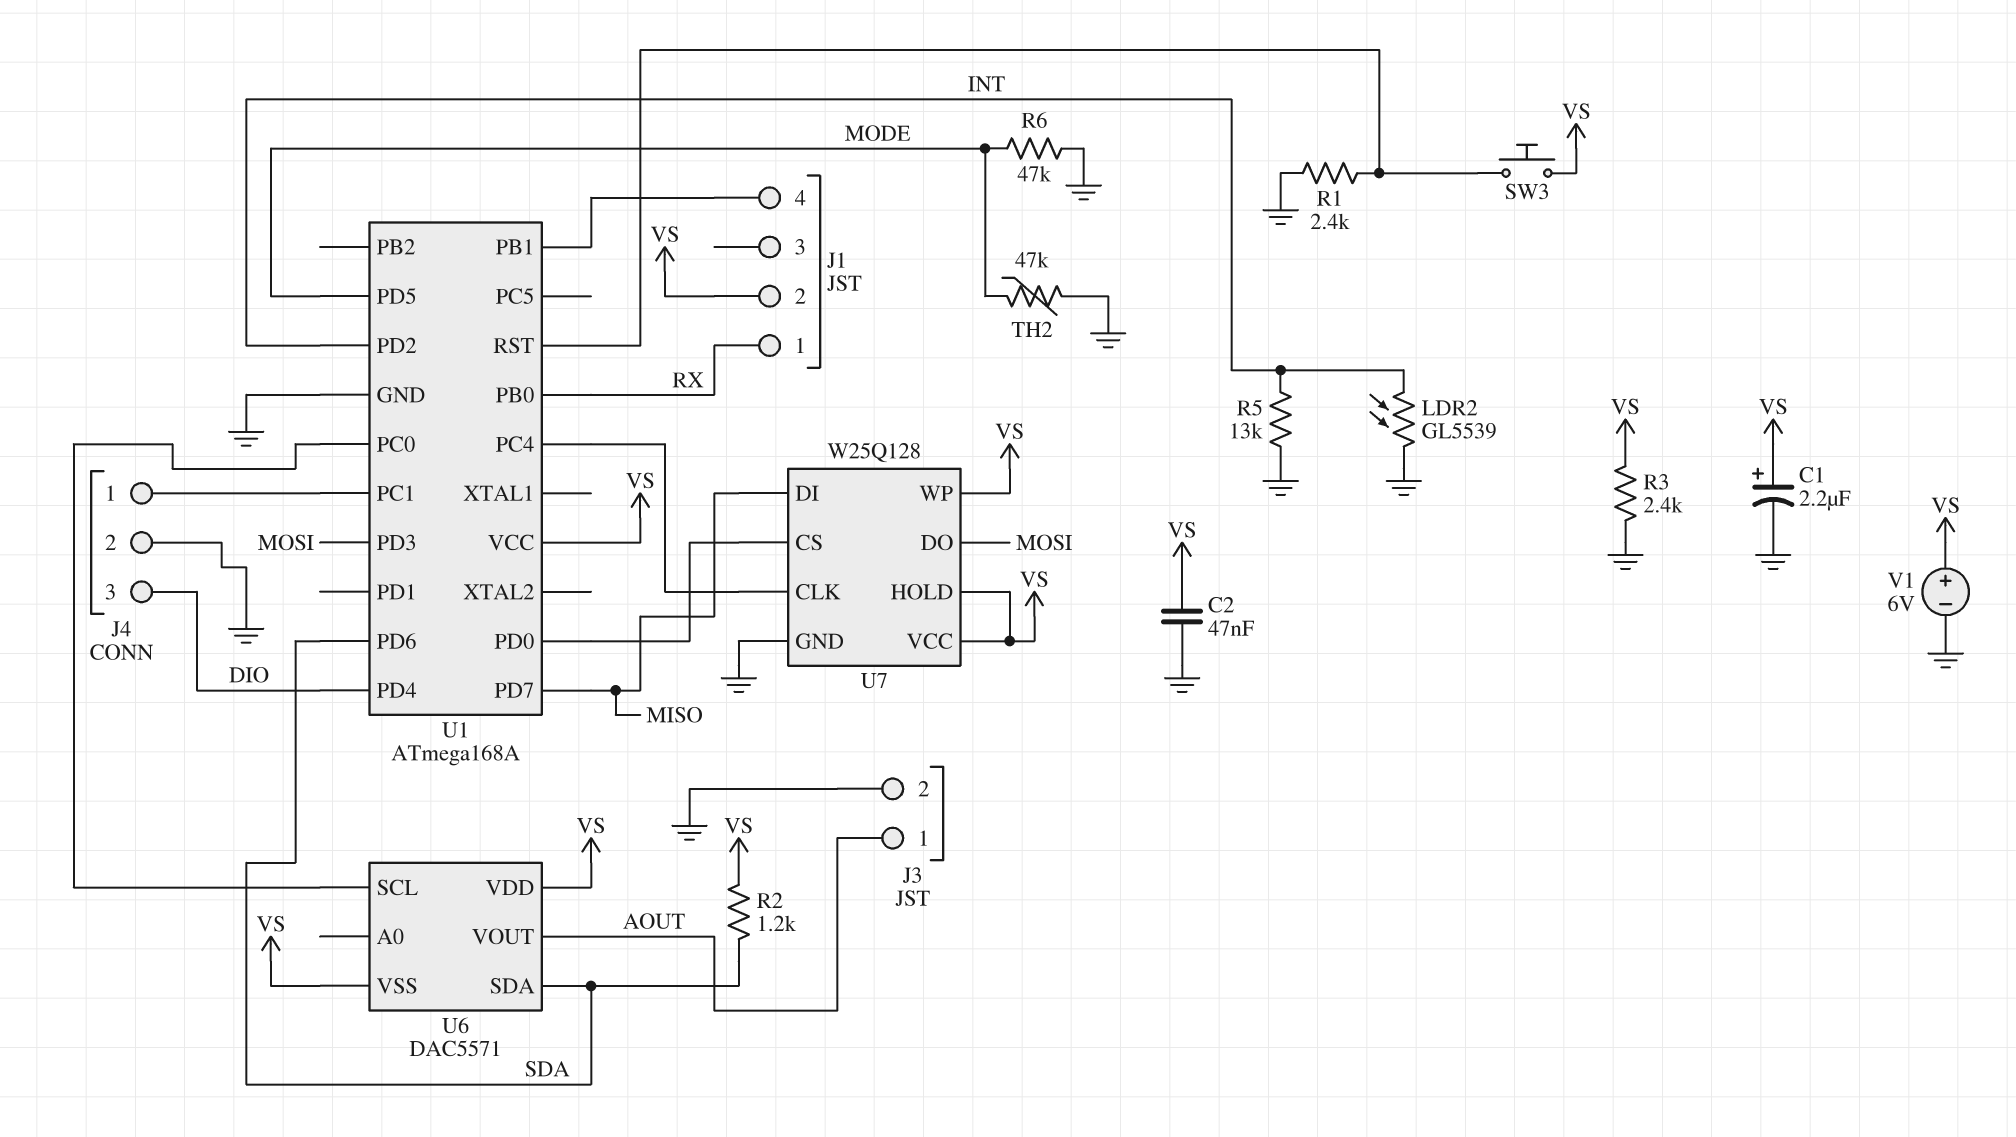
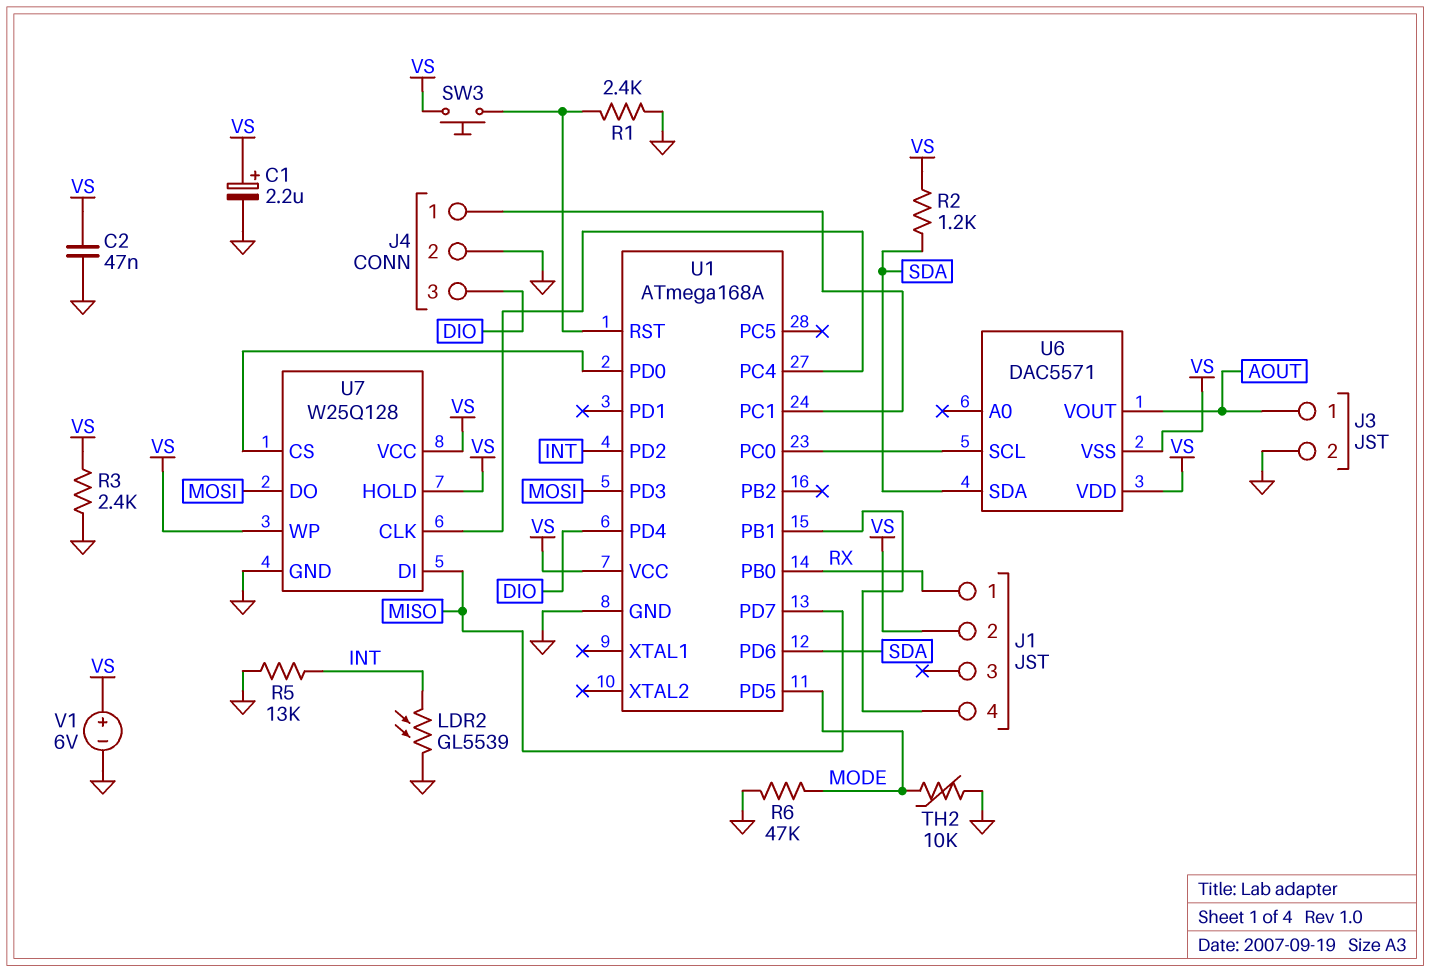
TH2: 47k (GND, MODE) -> 10k (GND, MODE)

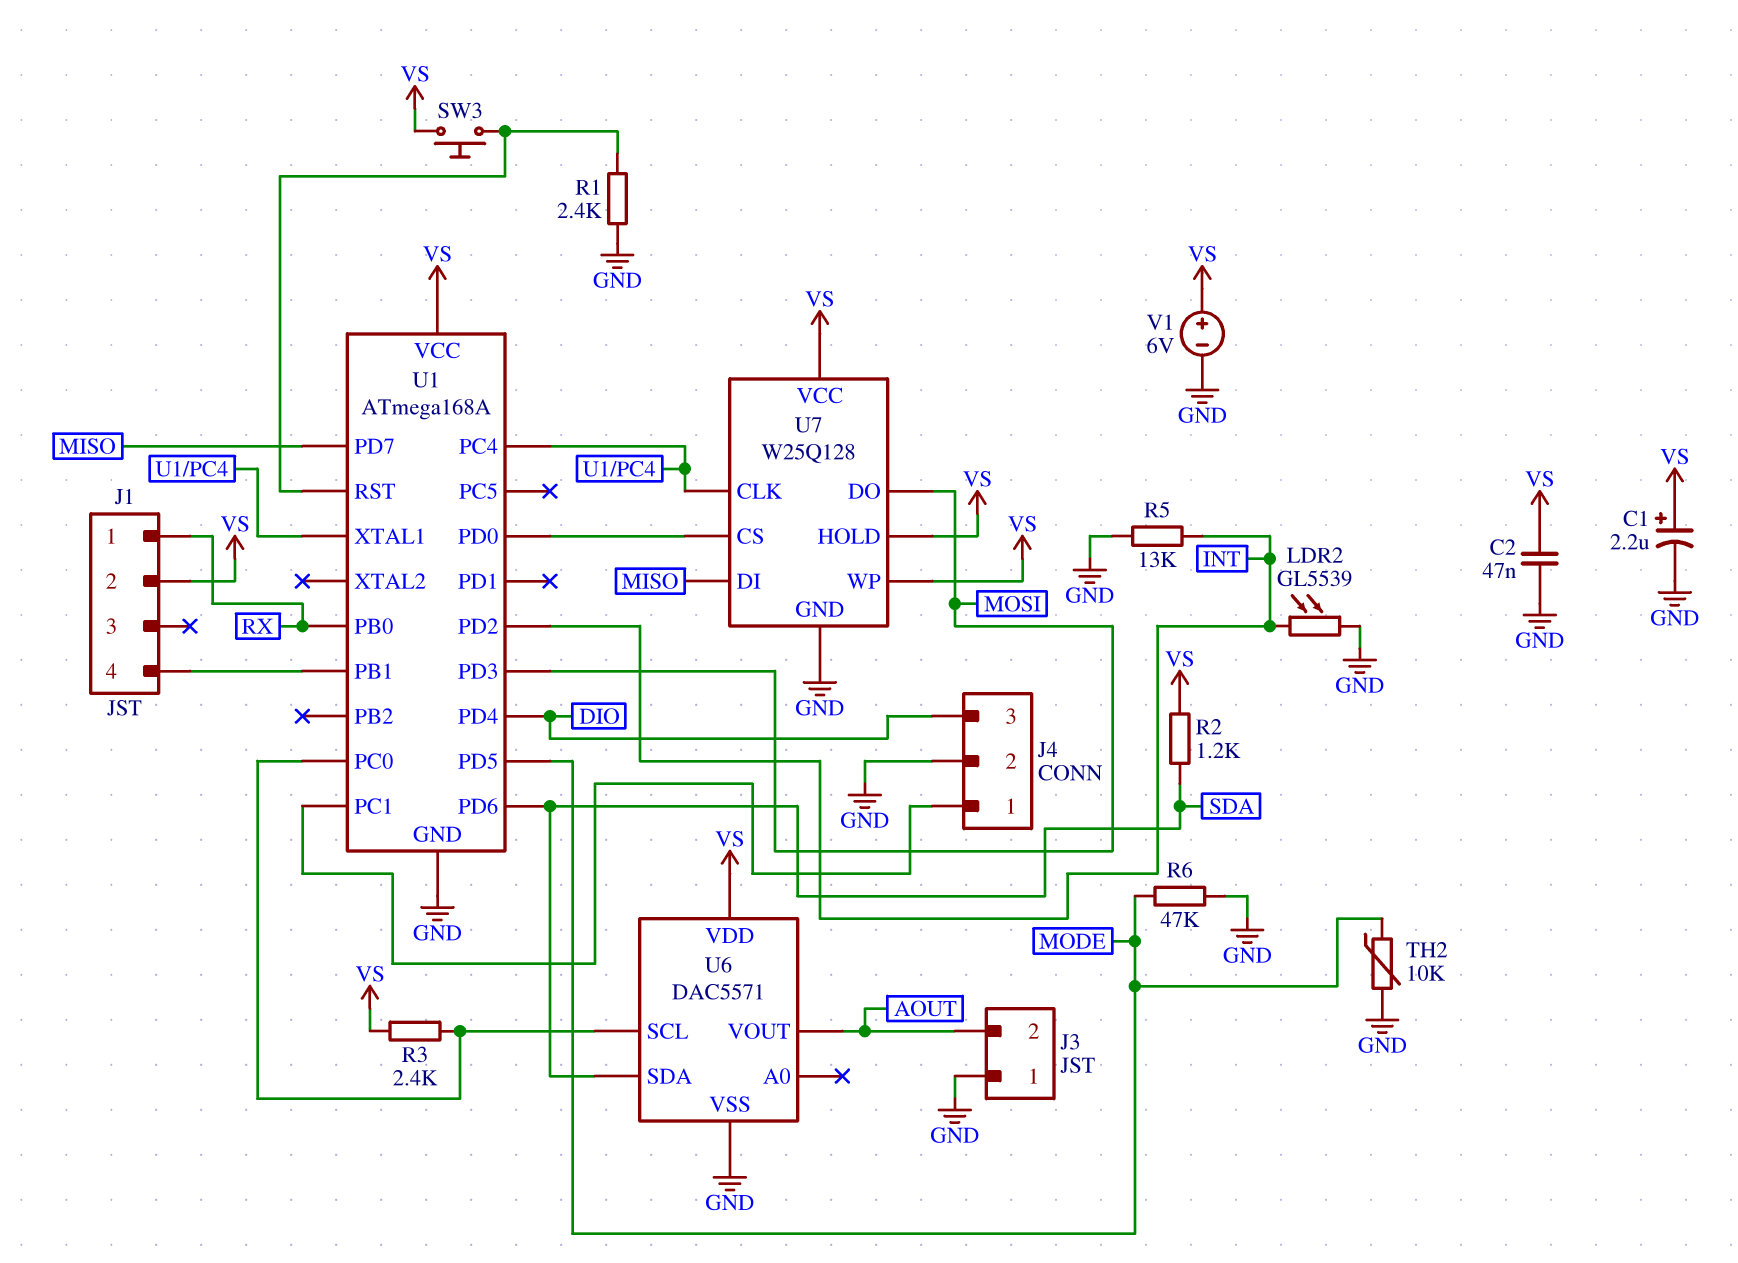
J3 pin 1: AOUT -> GND
J3 pin 2: GND -> AOUT
R3: 2.4k (GND, VS) -> 2.4k (U1/PC0, VS)
U1 pin XTAL1: none -> U1/PC4
U6 pin VSS: VS -> GND

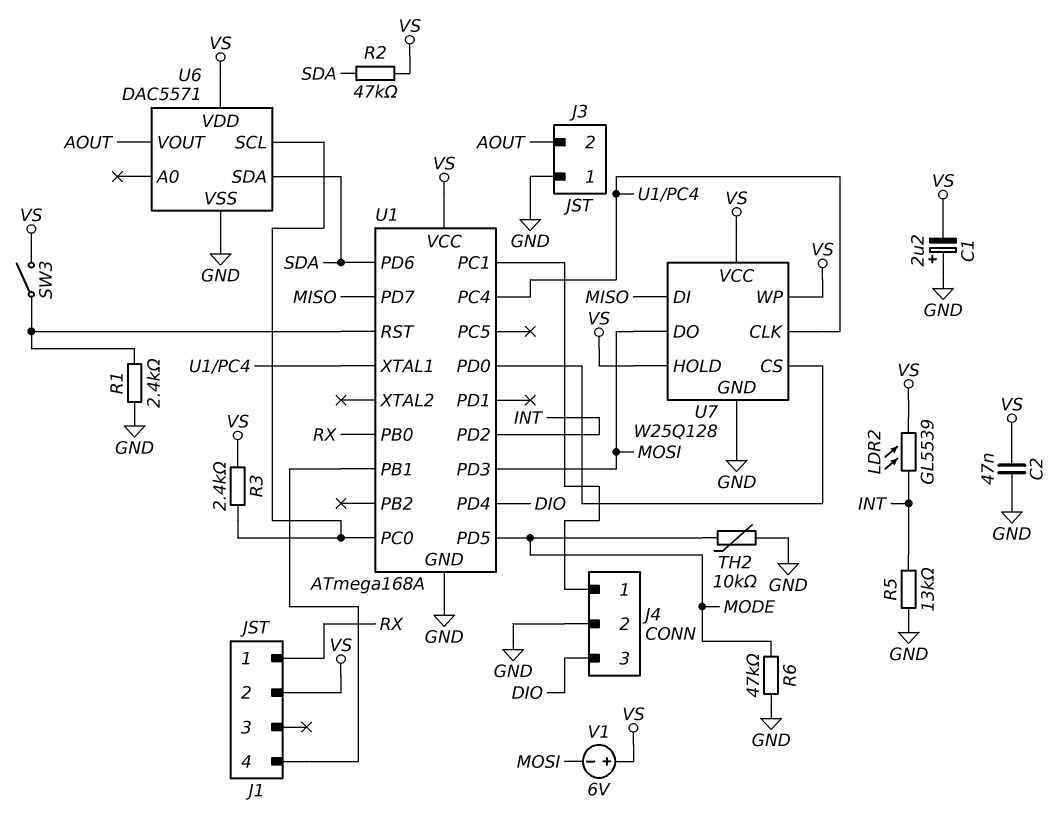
C1: 2.2uF (plus VS, minus GND) -> 2.2uF (plus GND, minus VS)
LDR2: GL5539 (GND, INT) -> GL5539 (INT, VS)
R2: 1.2k (SDA, VS) -> 47k (SDA, VS)
SW3: button (U1/RST, VS) -> switch (U1/RST, VS)
V1: 6V (plus VS, minus GND) -> 6V (plus VS, minus MOSI)

